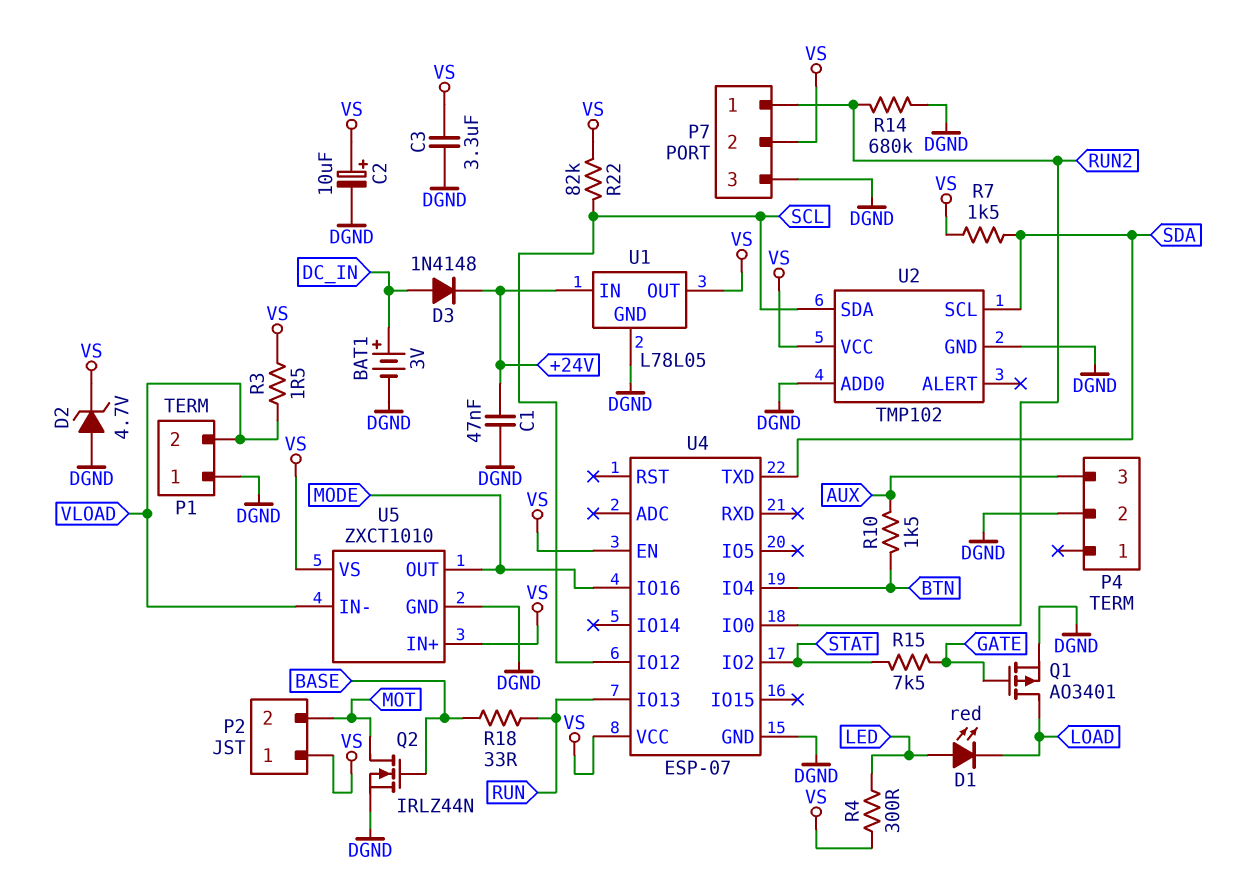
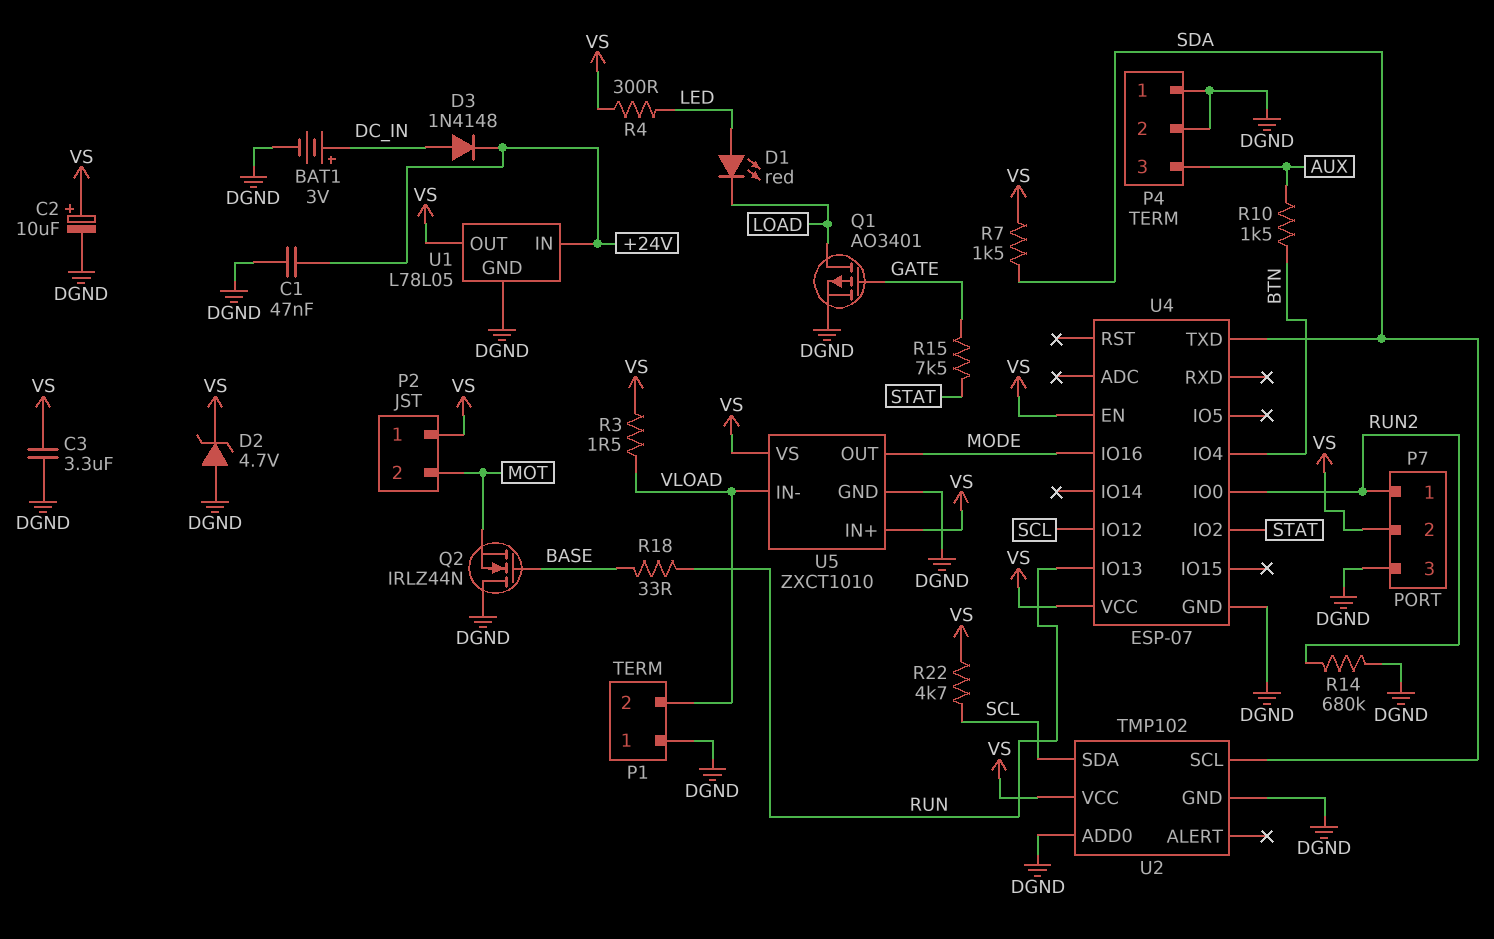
P4 pin 1: none -> DGND
Q2: NMOS IRLZ44N (G BASE, D MOT, S DGND) -> NMOS IRLZ44N (G BASE, D DGND, S MOT)
R22: 82k (SCL, VS) -> 4.7k (SCL, VS)

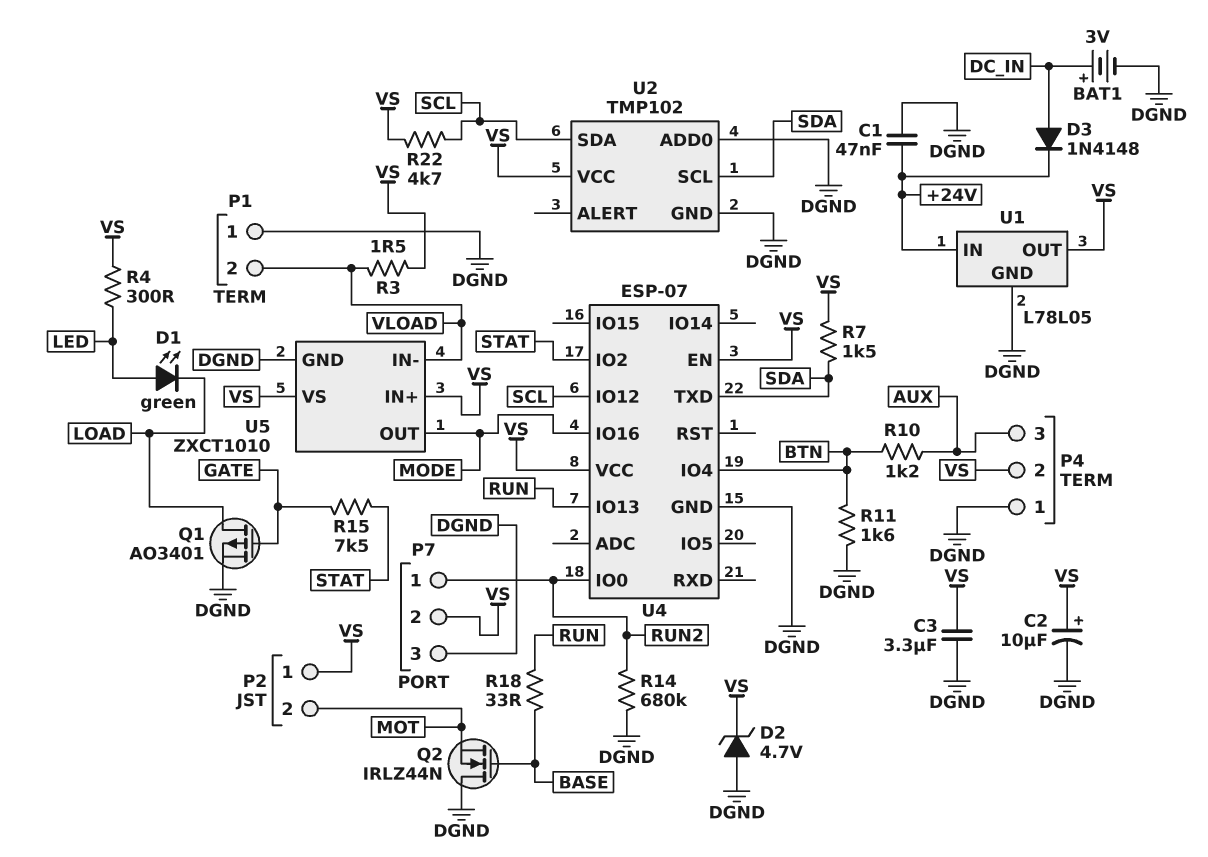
D1: LED red (A LED, K LOAD) -> LED green (A LED, K LOAD)
P4 pin 2: DGND -> VS
R10: 1.5k (AUX, BTN) -> 1.2k (AUX, BTN)
R11: none -> 1.6k (BTN, DGND)

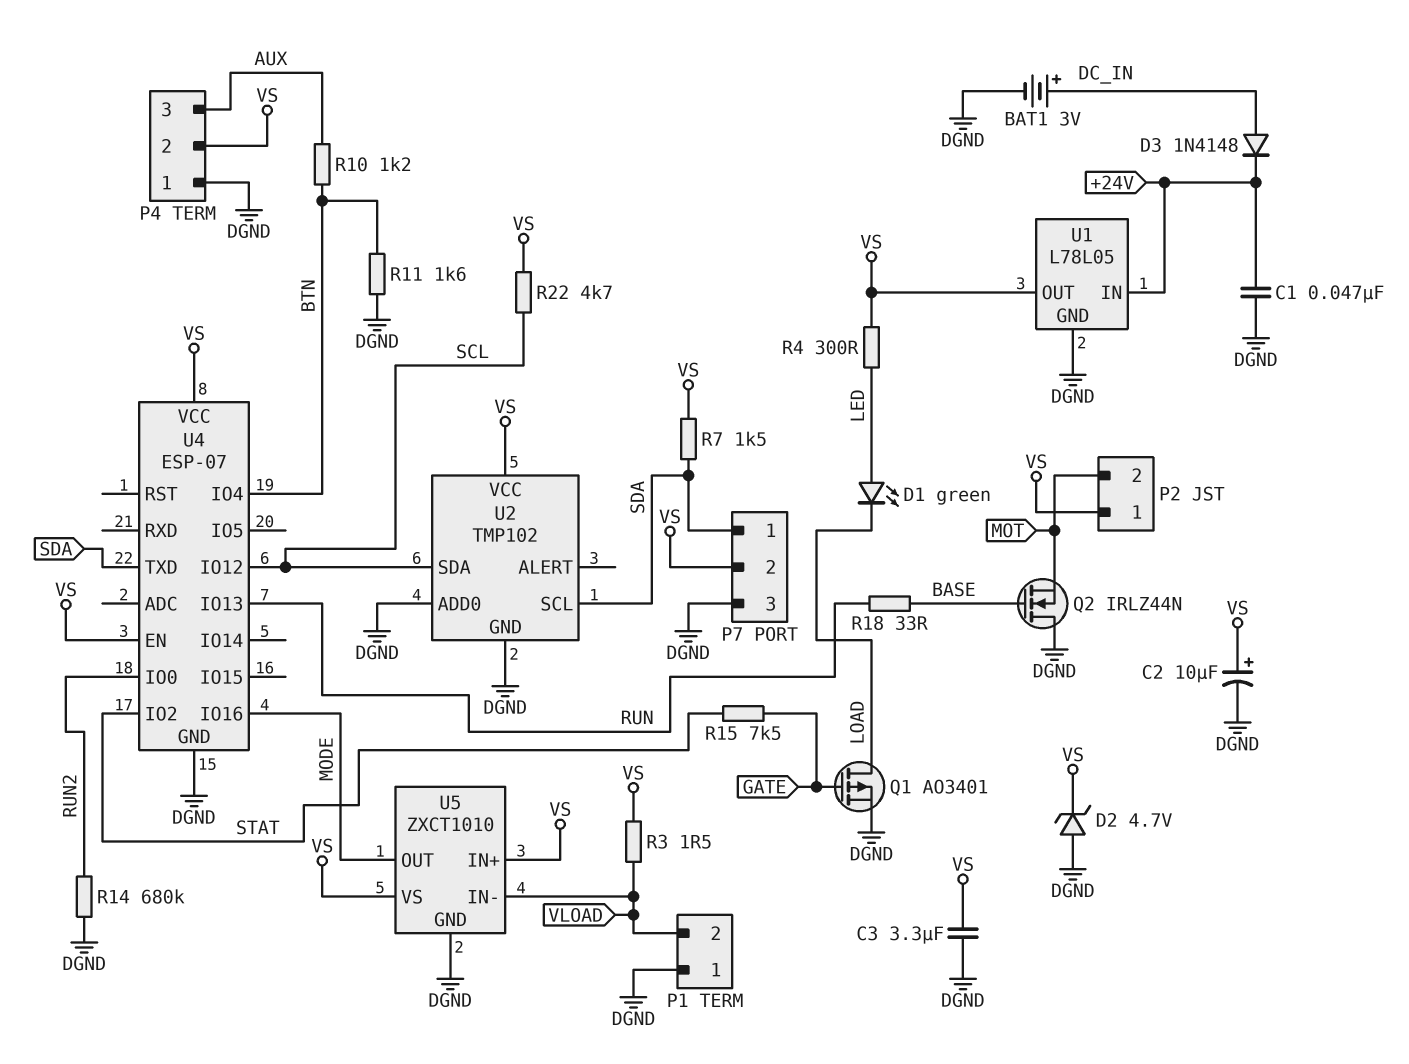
P7 pin 1: RUN2 -> SDA

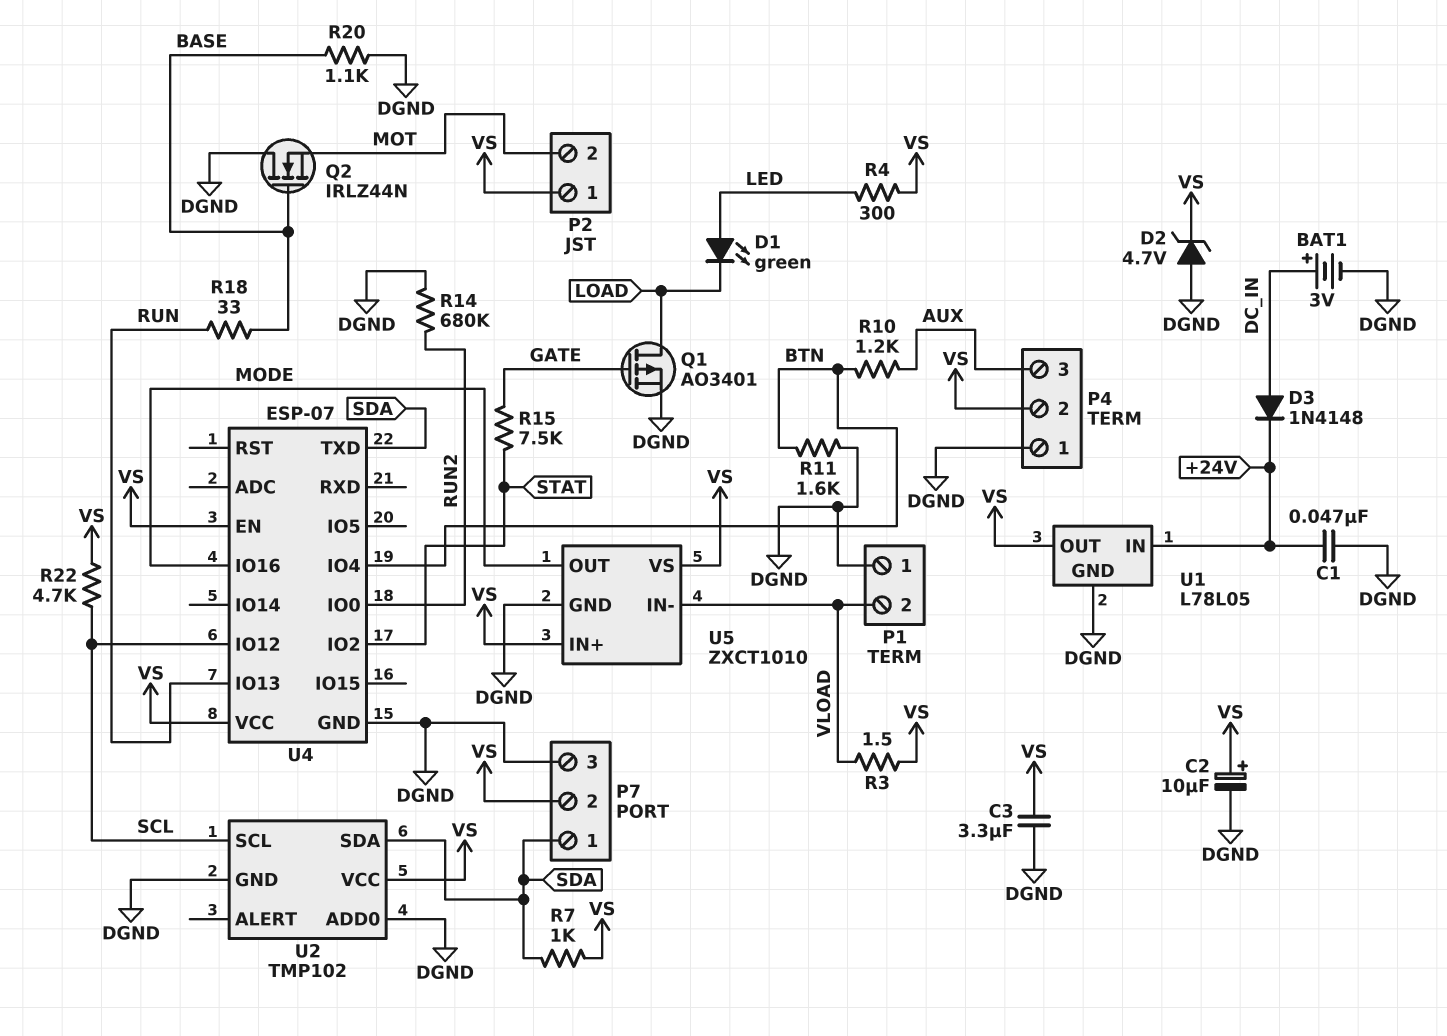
R7: 1.5k (SDA, VS) -> 1k (SDA, VS)
R20: none -> 1.1k (BASE, DGND)
U2 pin SCL: SDA -> SCL
U2 pin SDA: SCL -> SDA

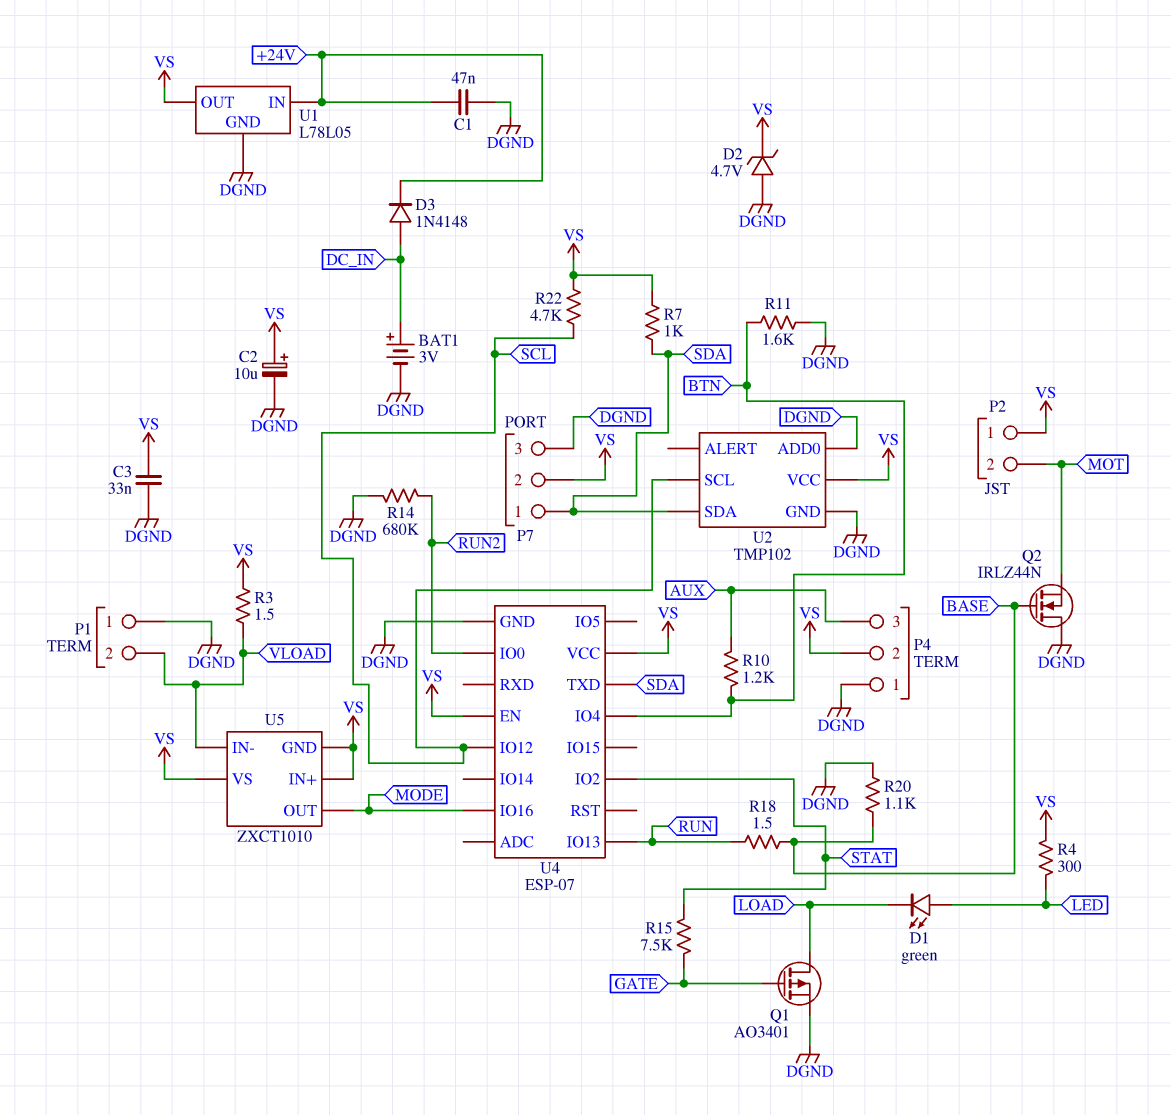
C3: 3.3uF (DGND, VS) -> 33nF (DGND, VS)
R18: 33 (BASE, RUN) -> 1.5 (BASE, RUN)
U5 pin GND: DGND -> VS

